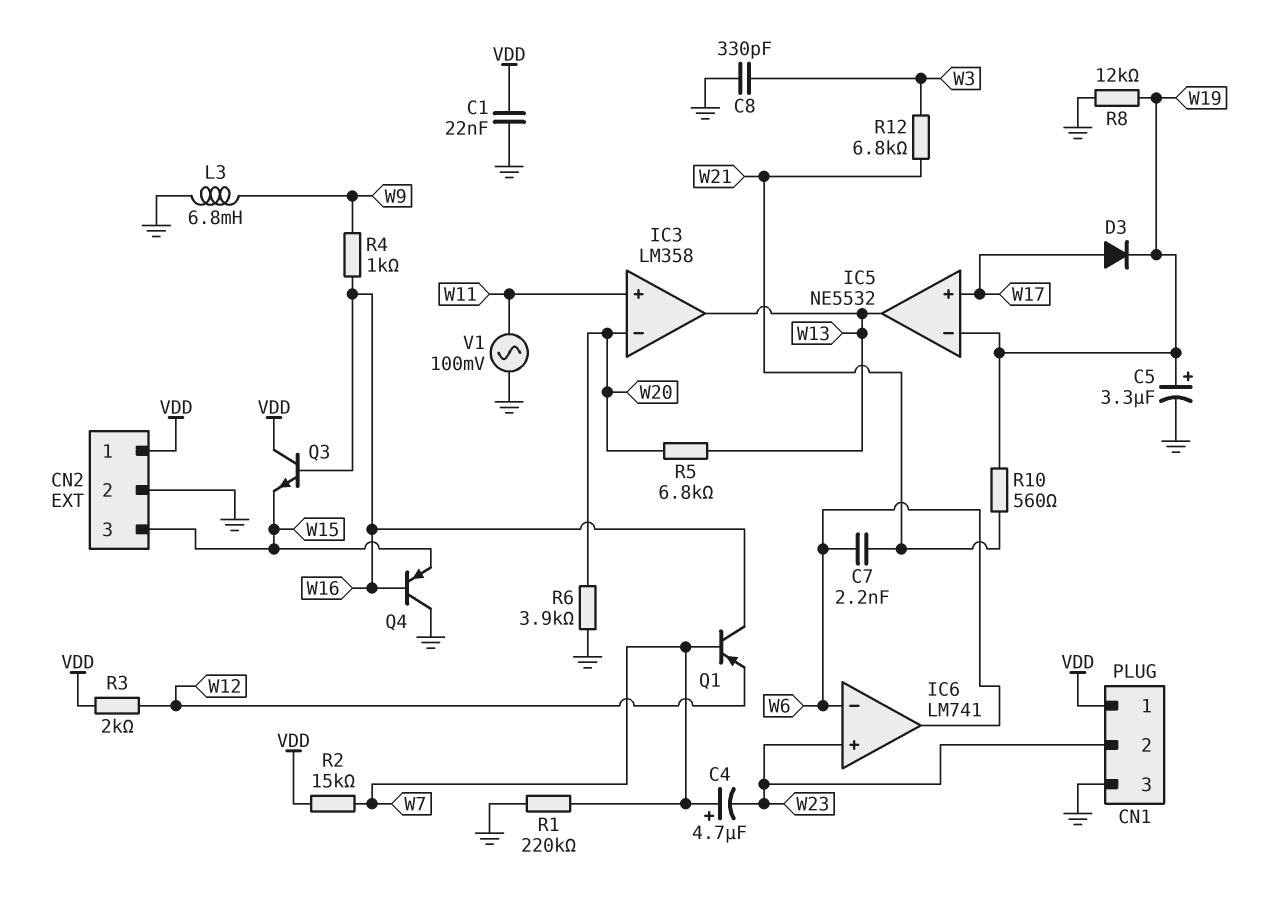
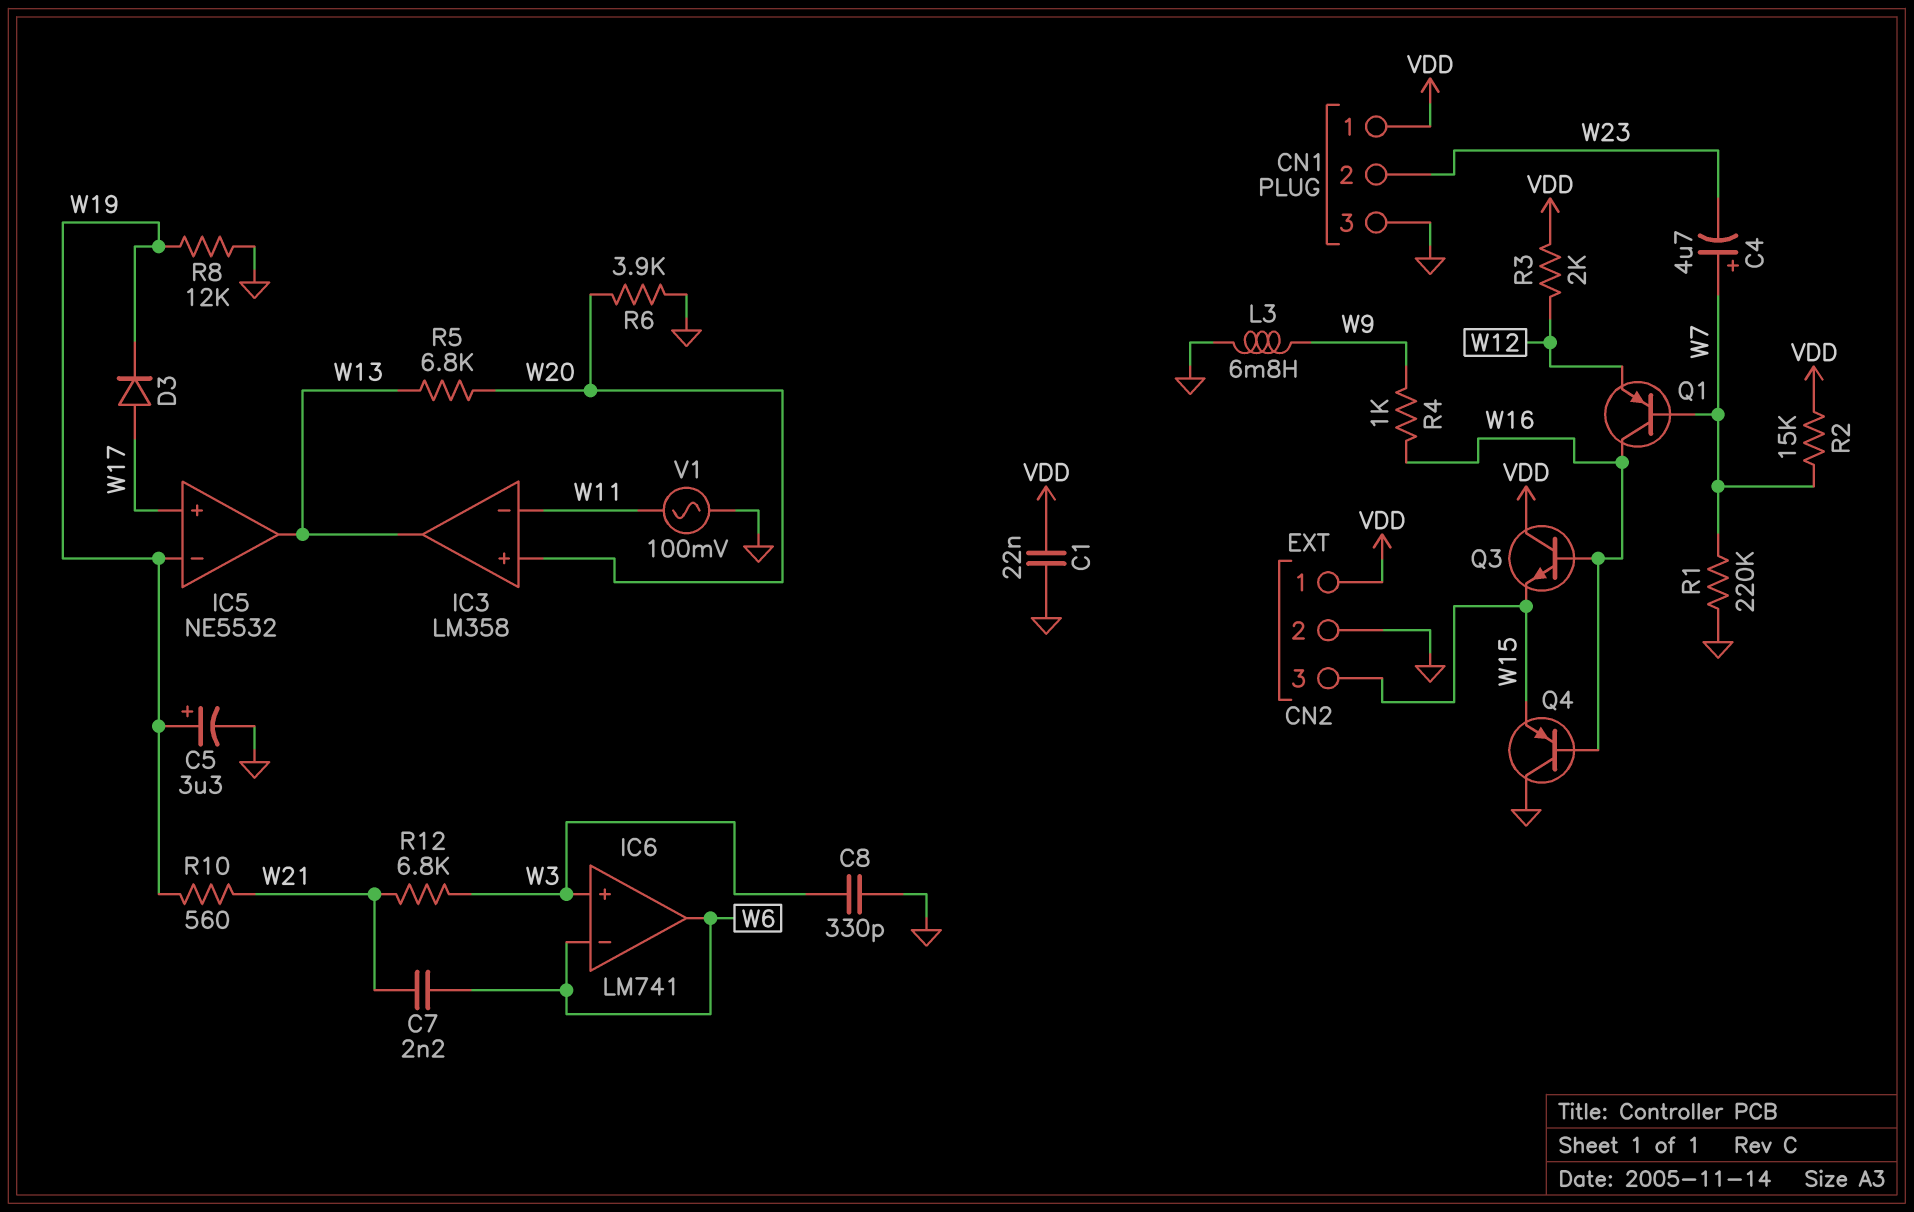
IC3 pin in+: W11 -> W20
IC3 pin in-: W20 -> W11
IC6 pin in+: W23 -> W3

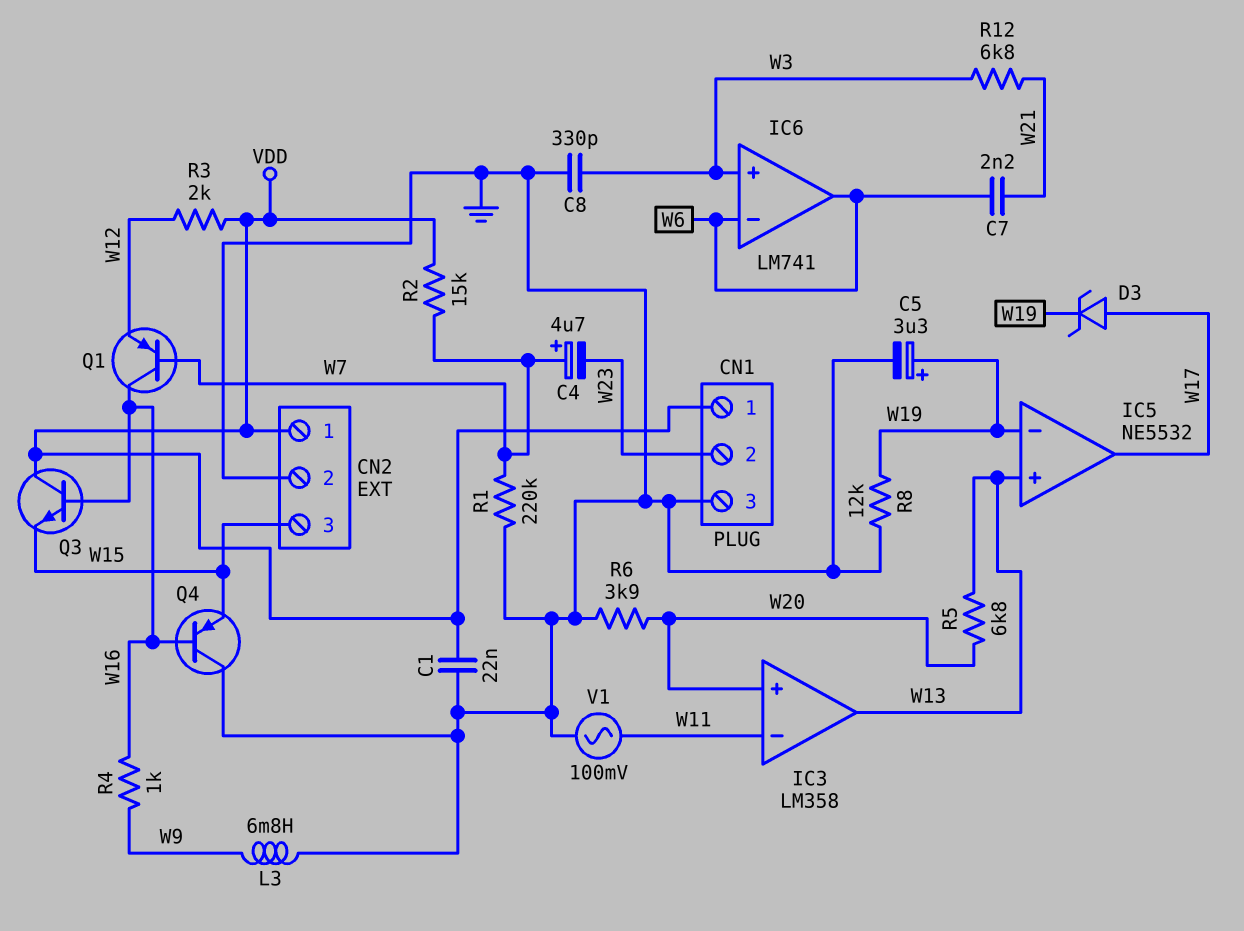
D3: diode (A W17, K W19) -> zener (A W17, K W19)
IC5 pin in+: W17 -> W13
IC5 pin out: W13 -> W17
R10: 560 (W19, W21) -> none

